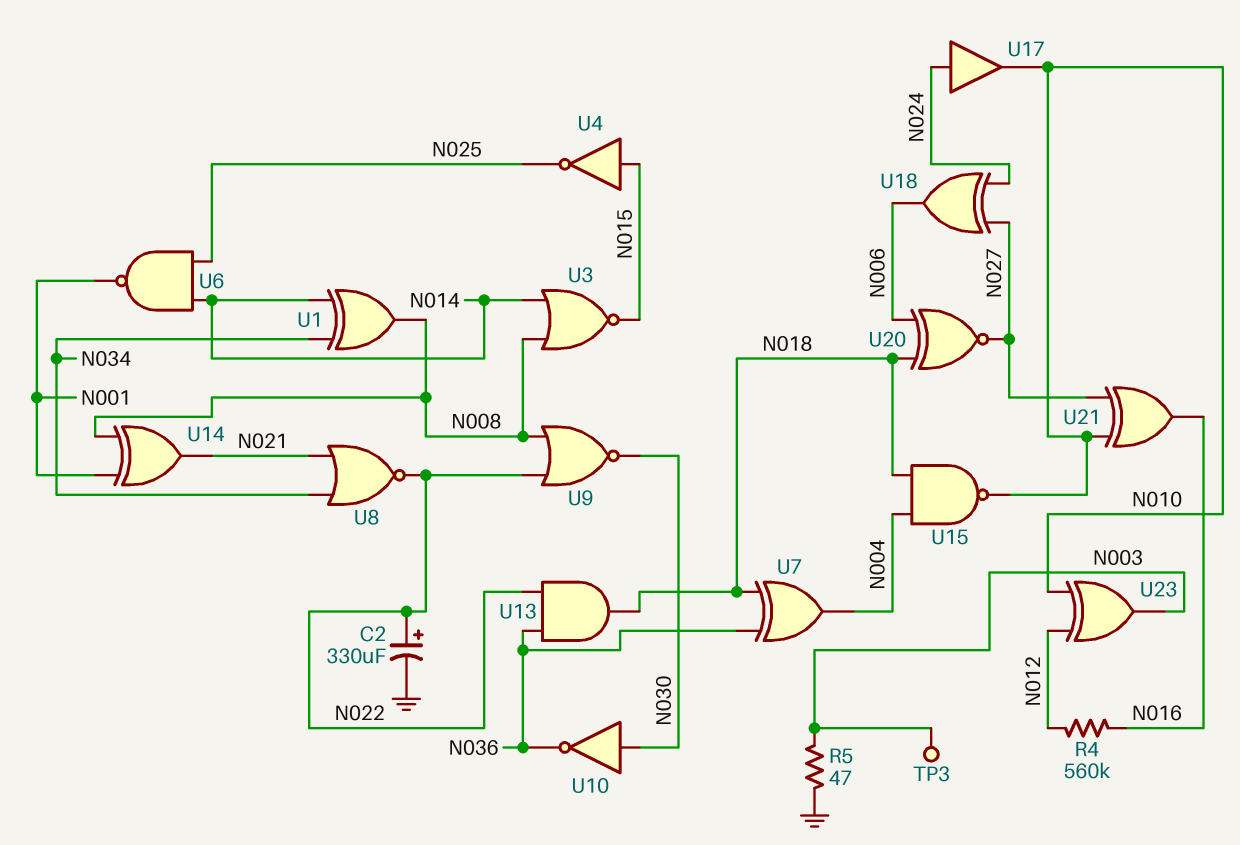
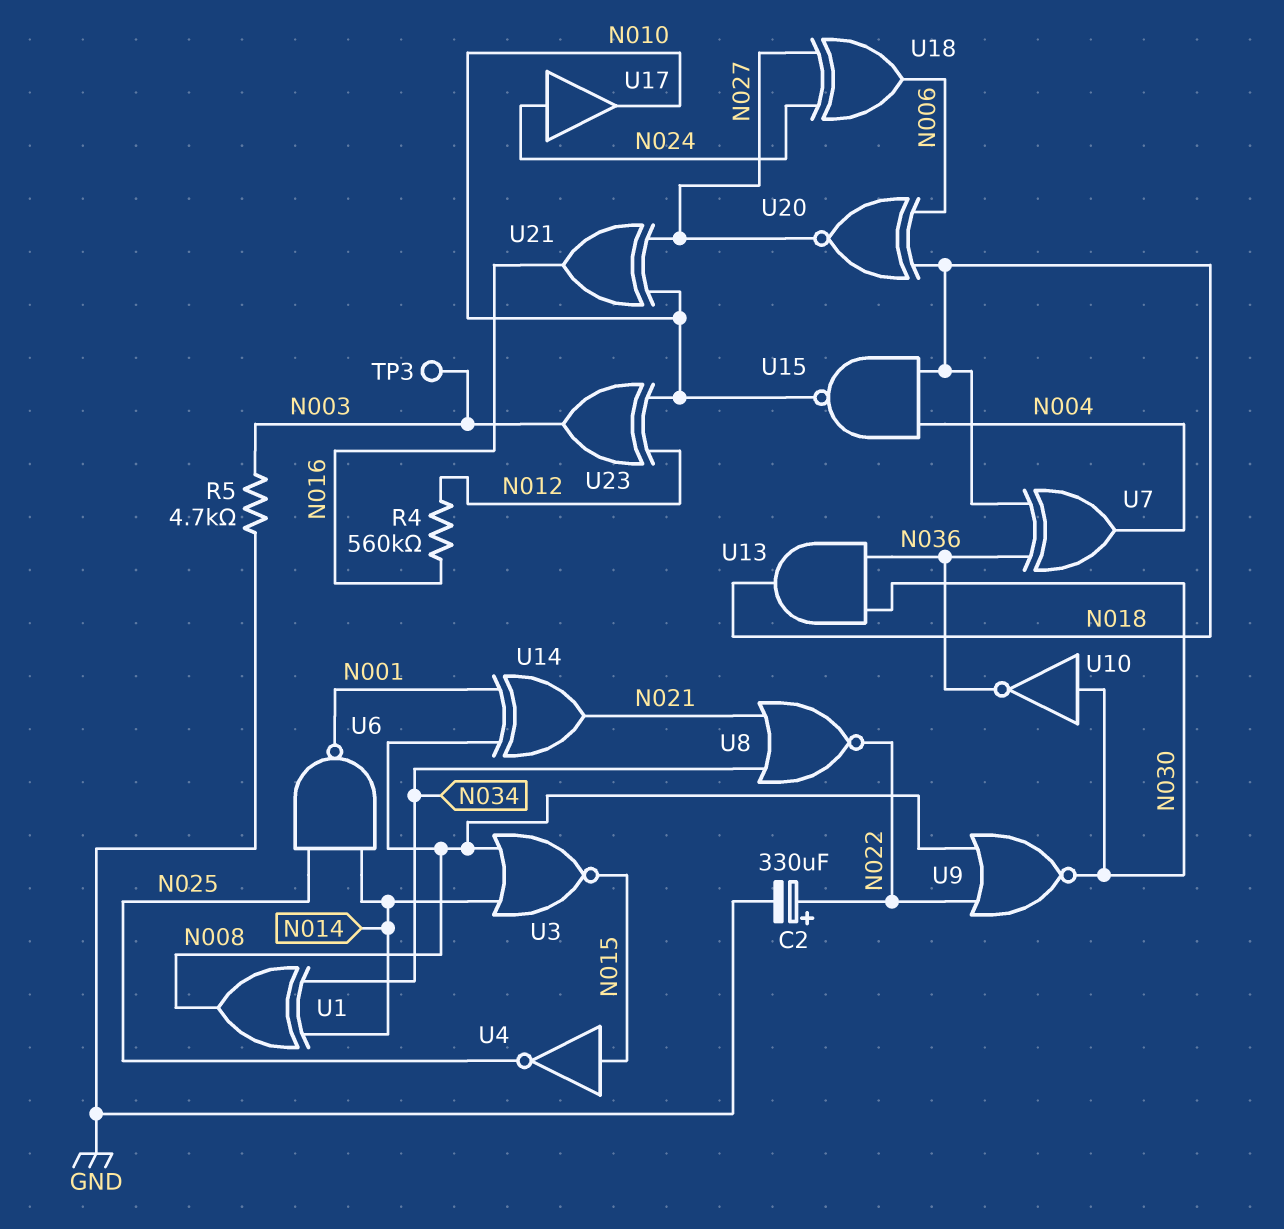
R5: 47 (GND, N003) -> 4.7k (GND, N003)
U13: AND (in N022, in N036, out N018) -> AND (in N030, in N036, out N018)

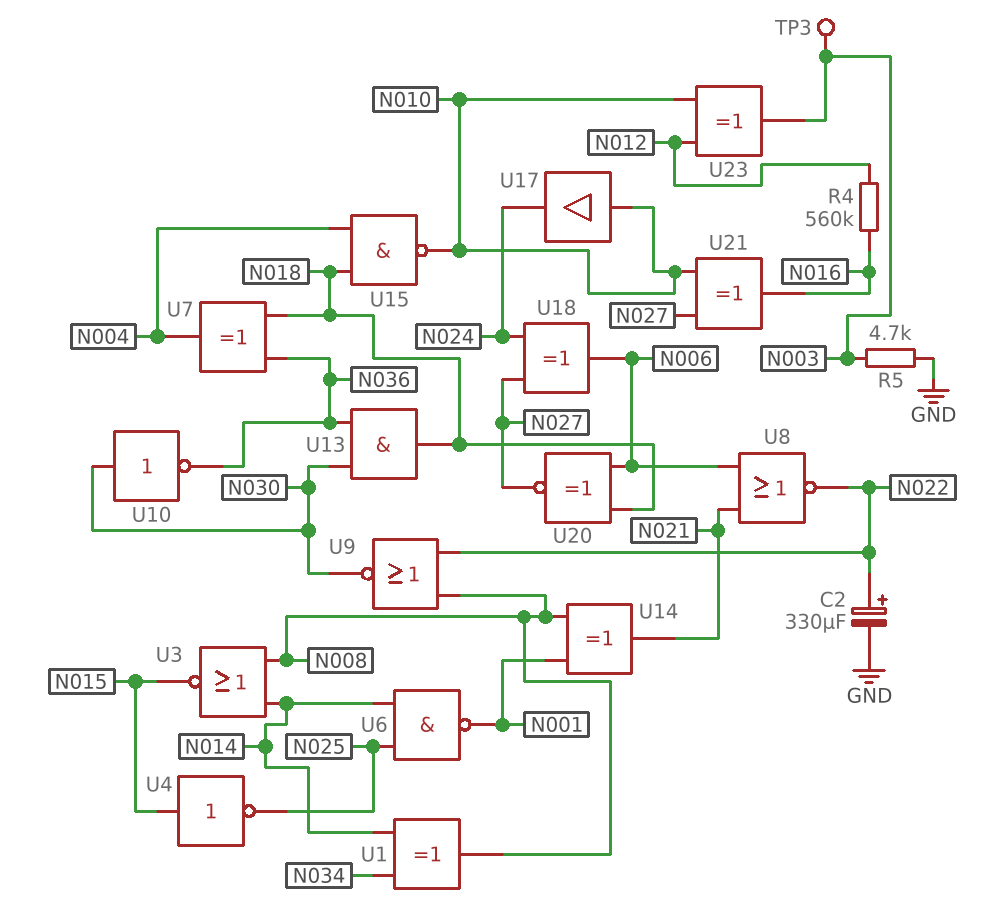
U8: NOR (in N021, in N034, out N022) -> NOR (in N006, in N021, out N022)
U17: buffer (in N024, out N010) -> buffer (in N010, out N024)

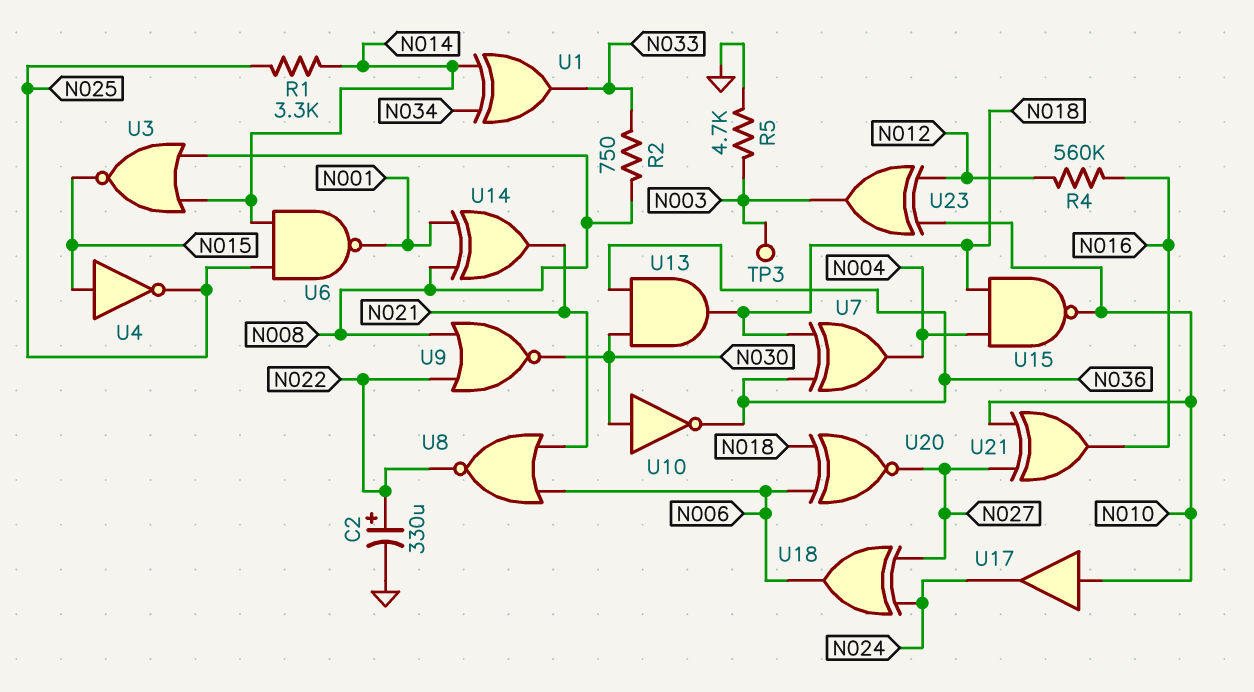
R1: none -> 3.3k (N014, N025)
R2: none -> 750 (N008, N033)
U1: XOR (in N014, in N034, out N008) -> XOR (in N014, in N034, out N033)

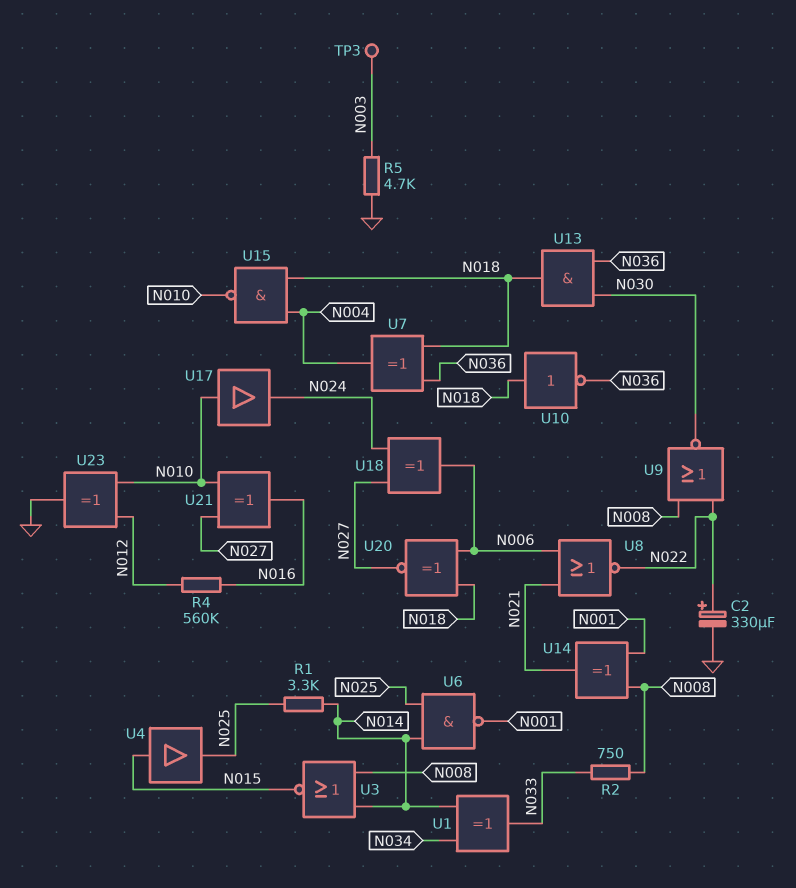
U4: NOT (in N015, out N025) -> buffer (in N015, out N025)
U10: NOT (in N030, out N036) -> NOT (in N018, out N036)
U23: XOR (in N010, in N012, out N003) -> XOR (in N010, in N012, out GND)

